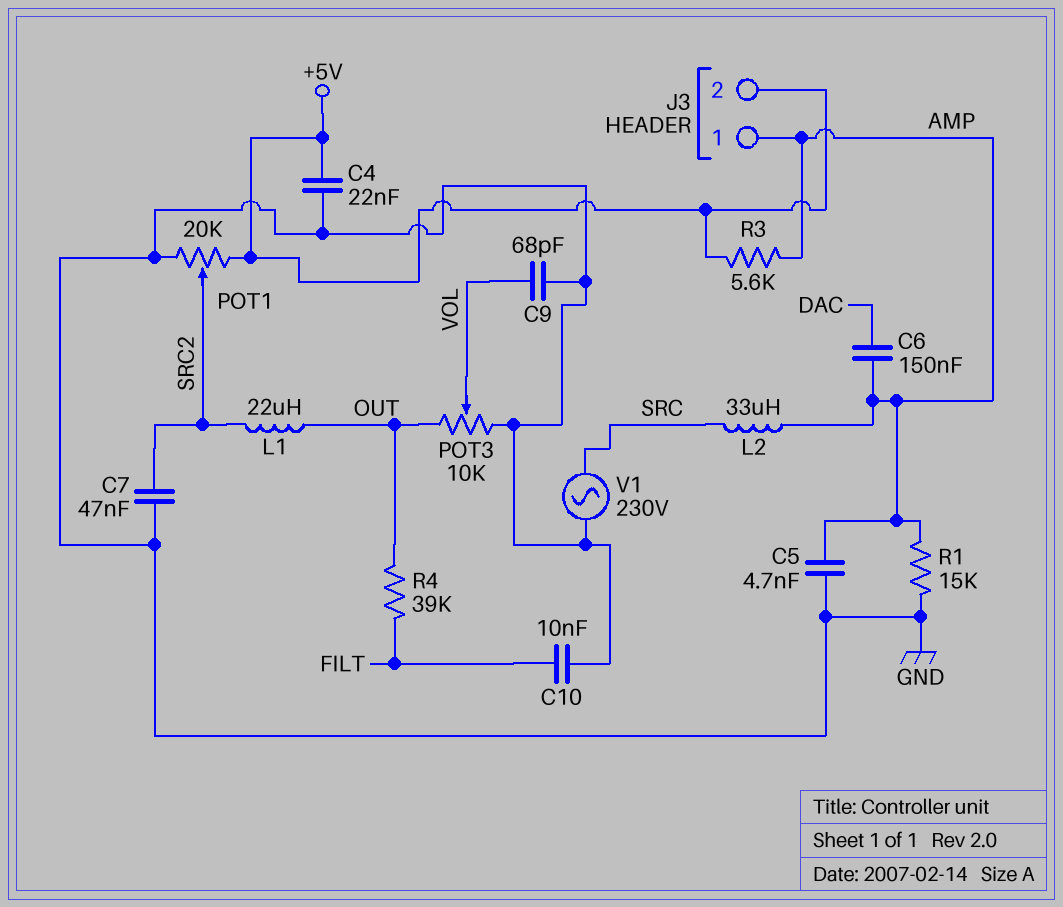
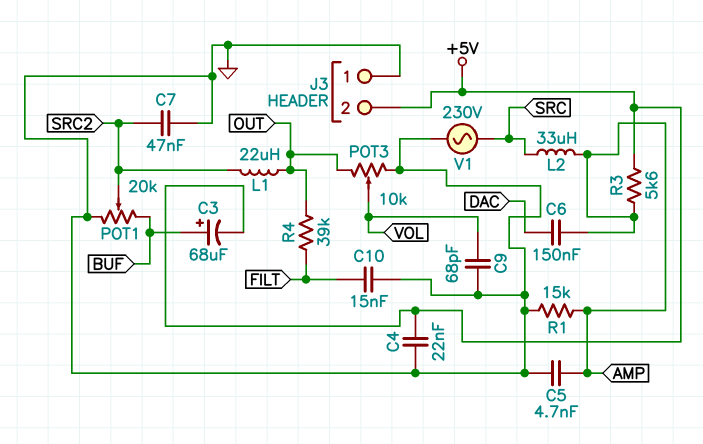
C3: none -> 68uF (plus BUF, minus +5V)
C10: 10nF (FILT, GND) -> 15nF (FILT, GND)
J3 pin 1: AMP -> GND
POT1: 20k (+5V, GND, wiper SRC2) -> 20k (BUF, GND, wiper SRC2)

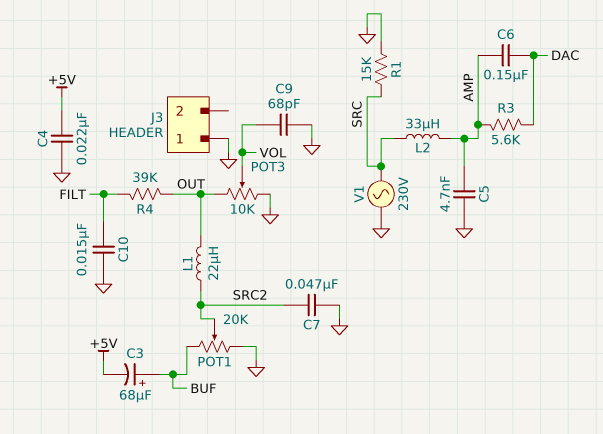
J3 pin 2: +5V -> none
R1: 15k (AMP, GND) -> 15k (GND, SRC)
R3: 5.6k (+5V, AMP) -> 5.6k (AMP, DAC)

